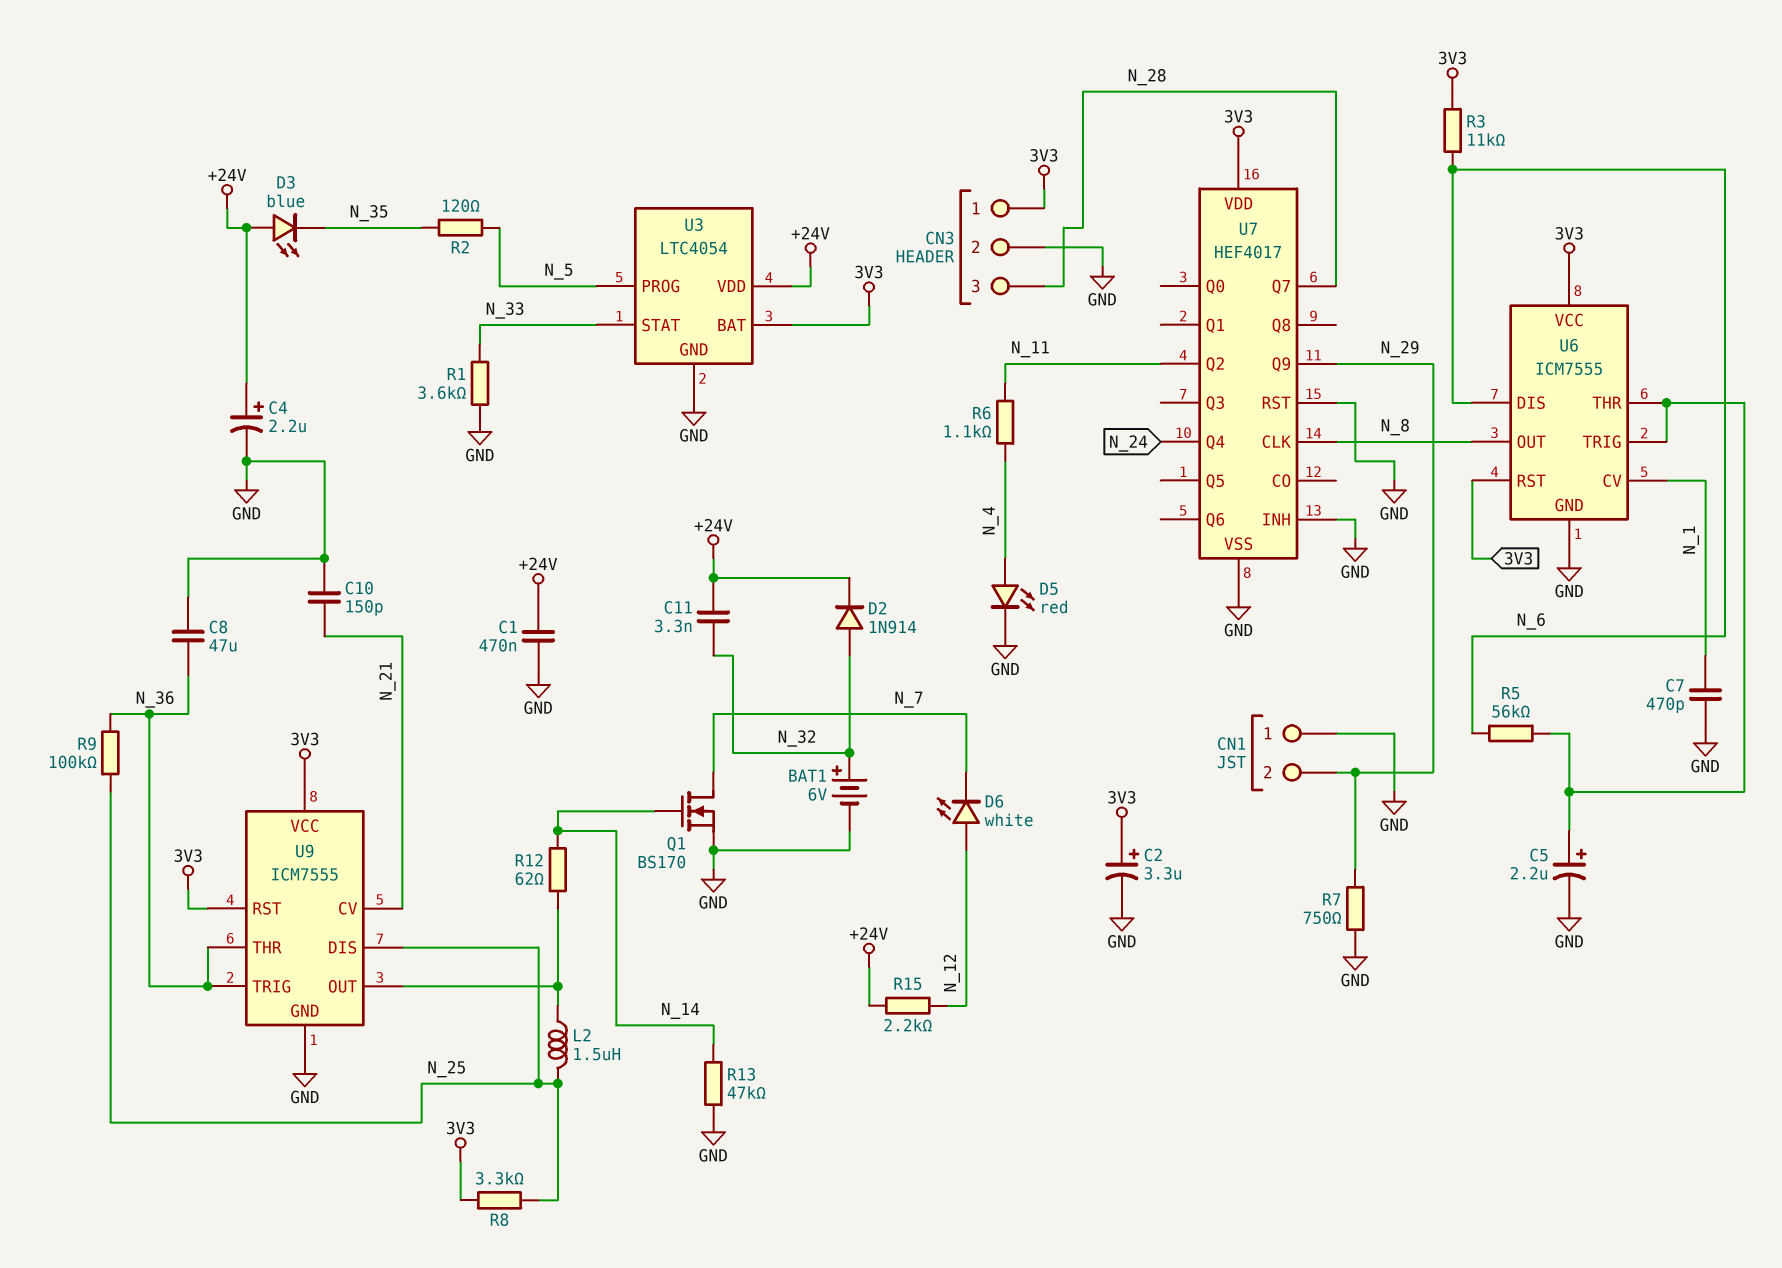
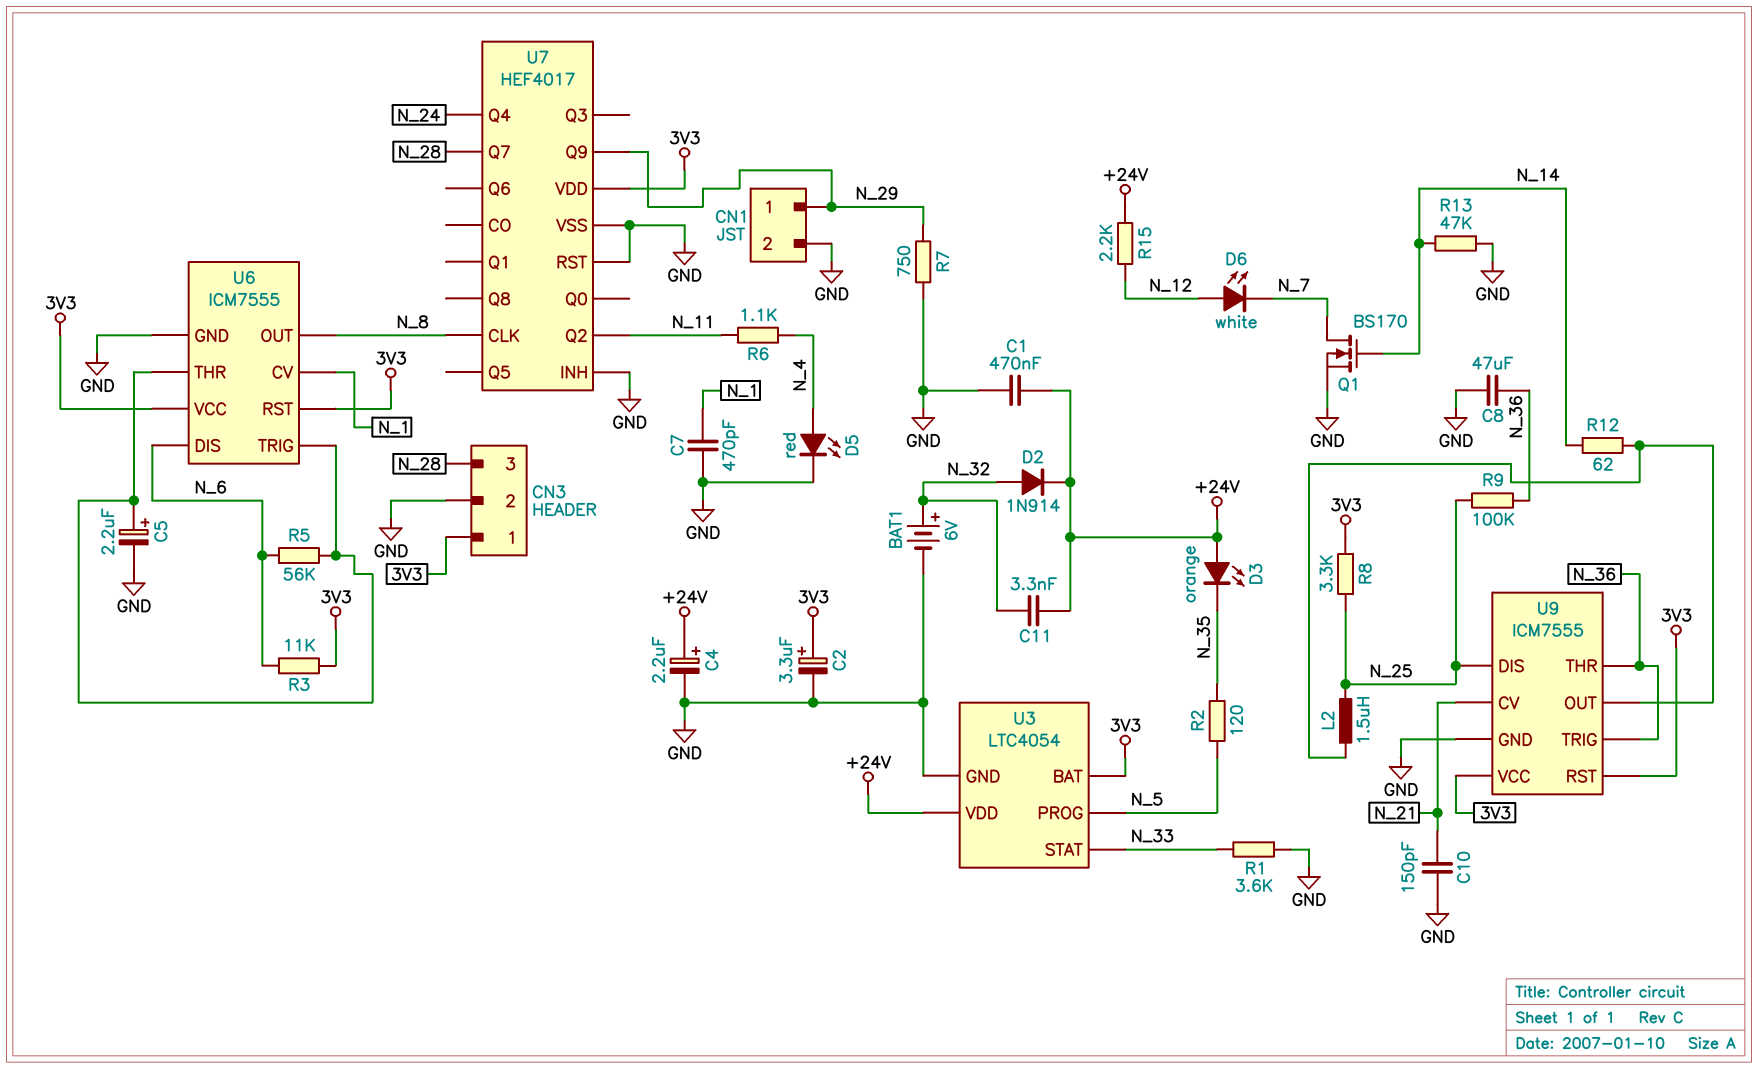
CN1 pin 1: GND -> N_29
CN1 pin 2: N_29 -> GND
D3: LED blue (A +24V, K N_35) -> LED orange (A +24V, K N_35)

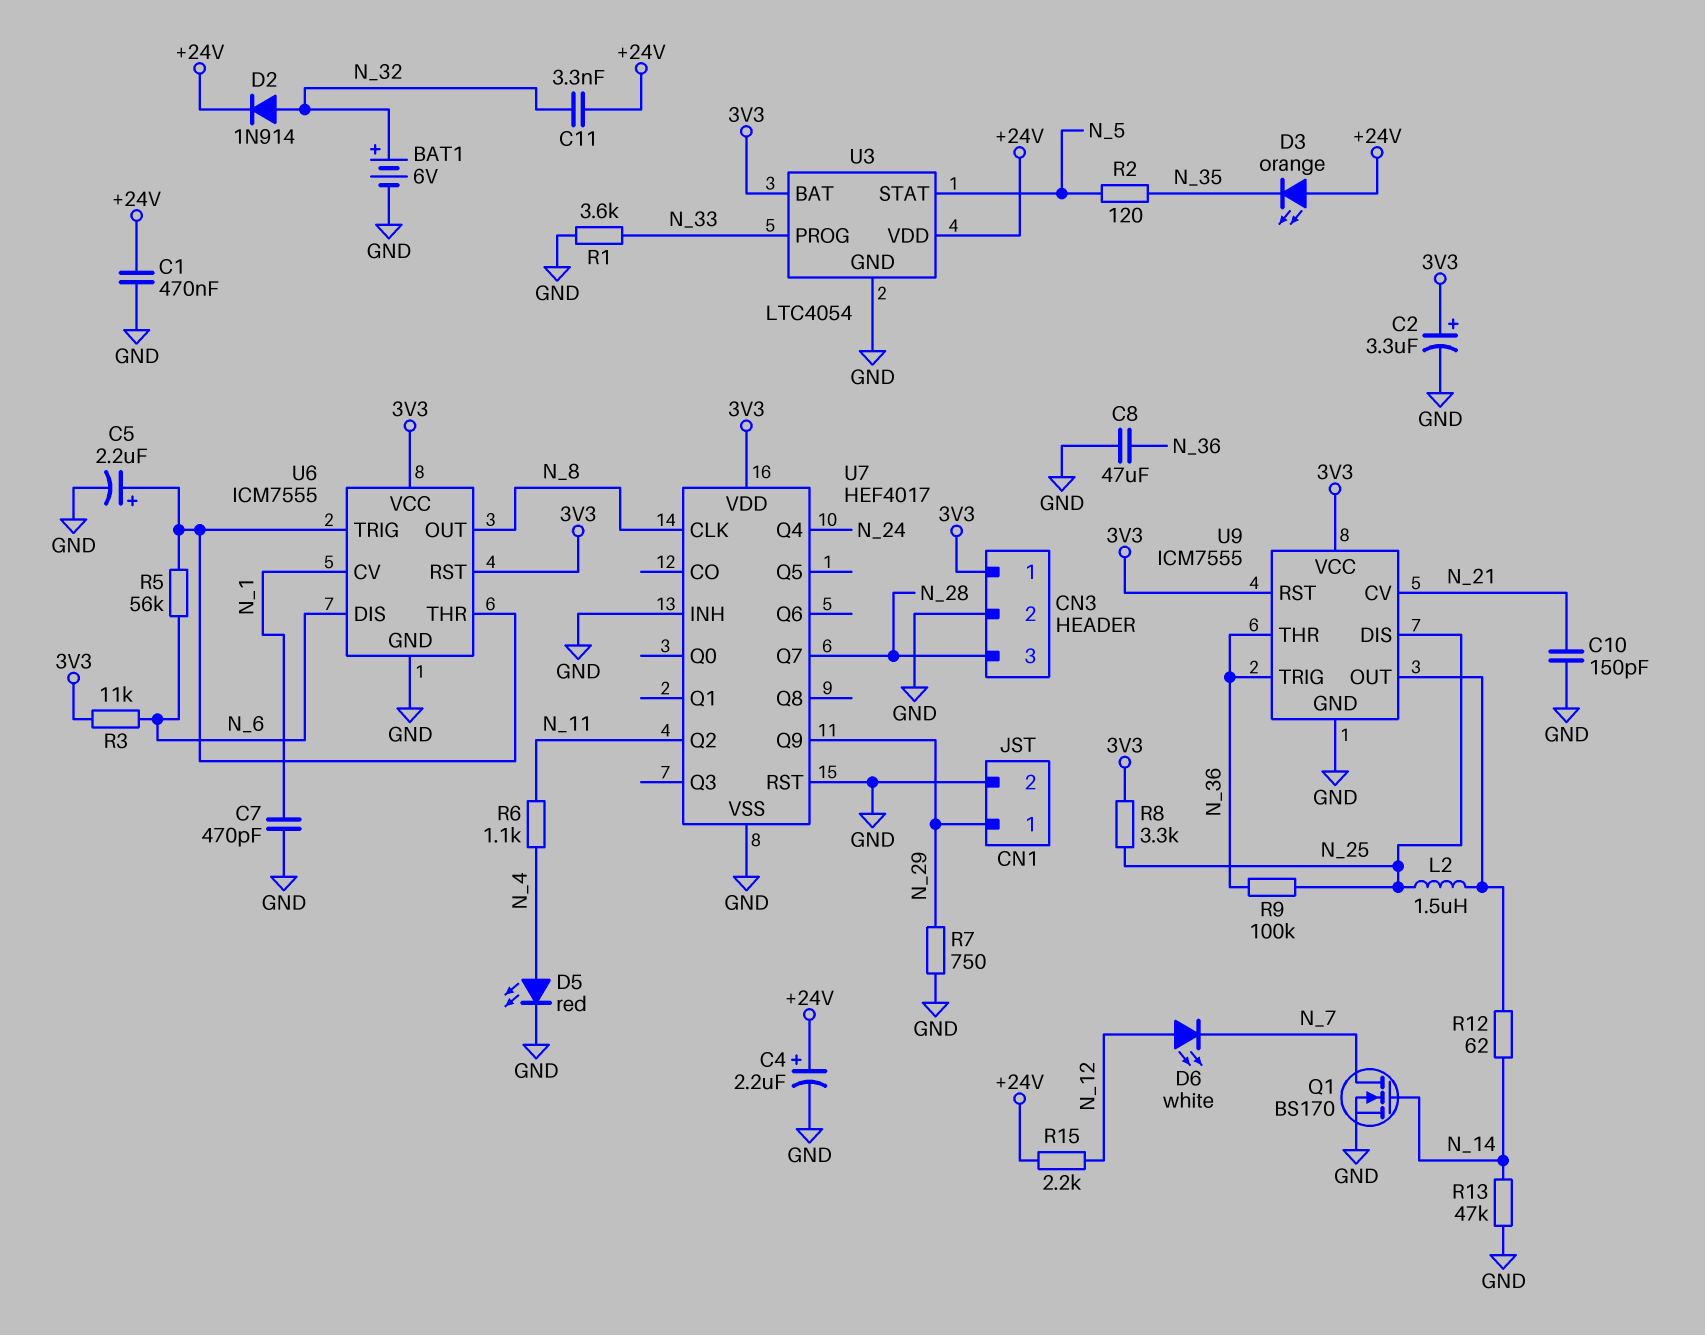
U3 pin PROG: N_5 -> N_33
U3 pin STAT: N_33 -> N_5

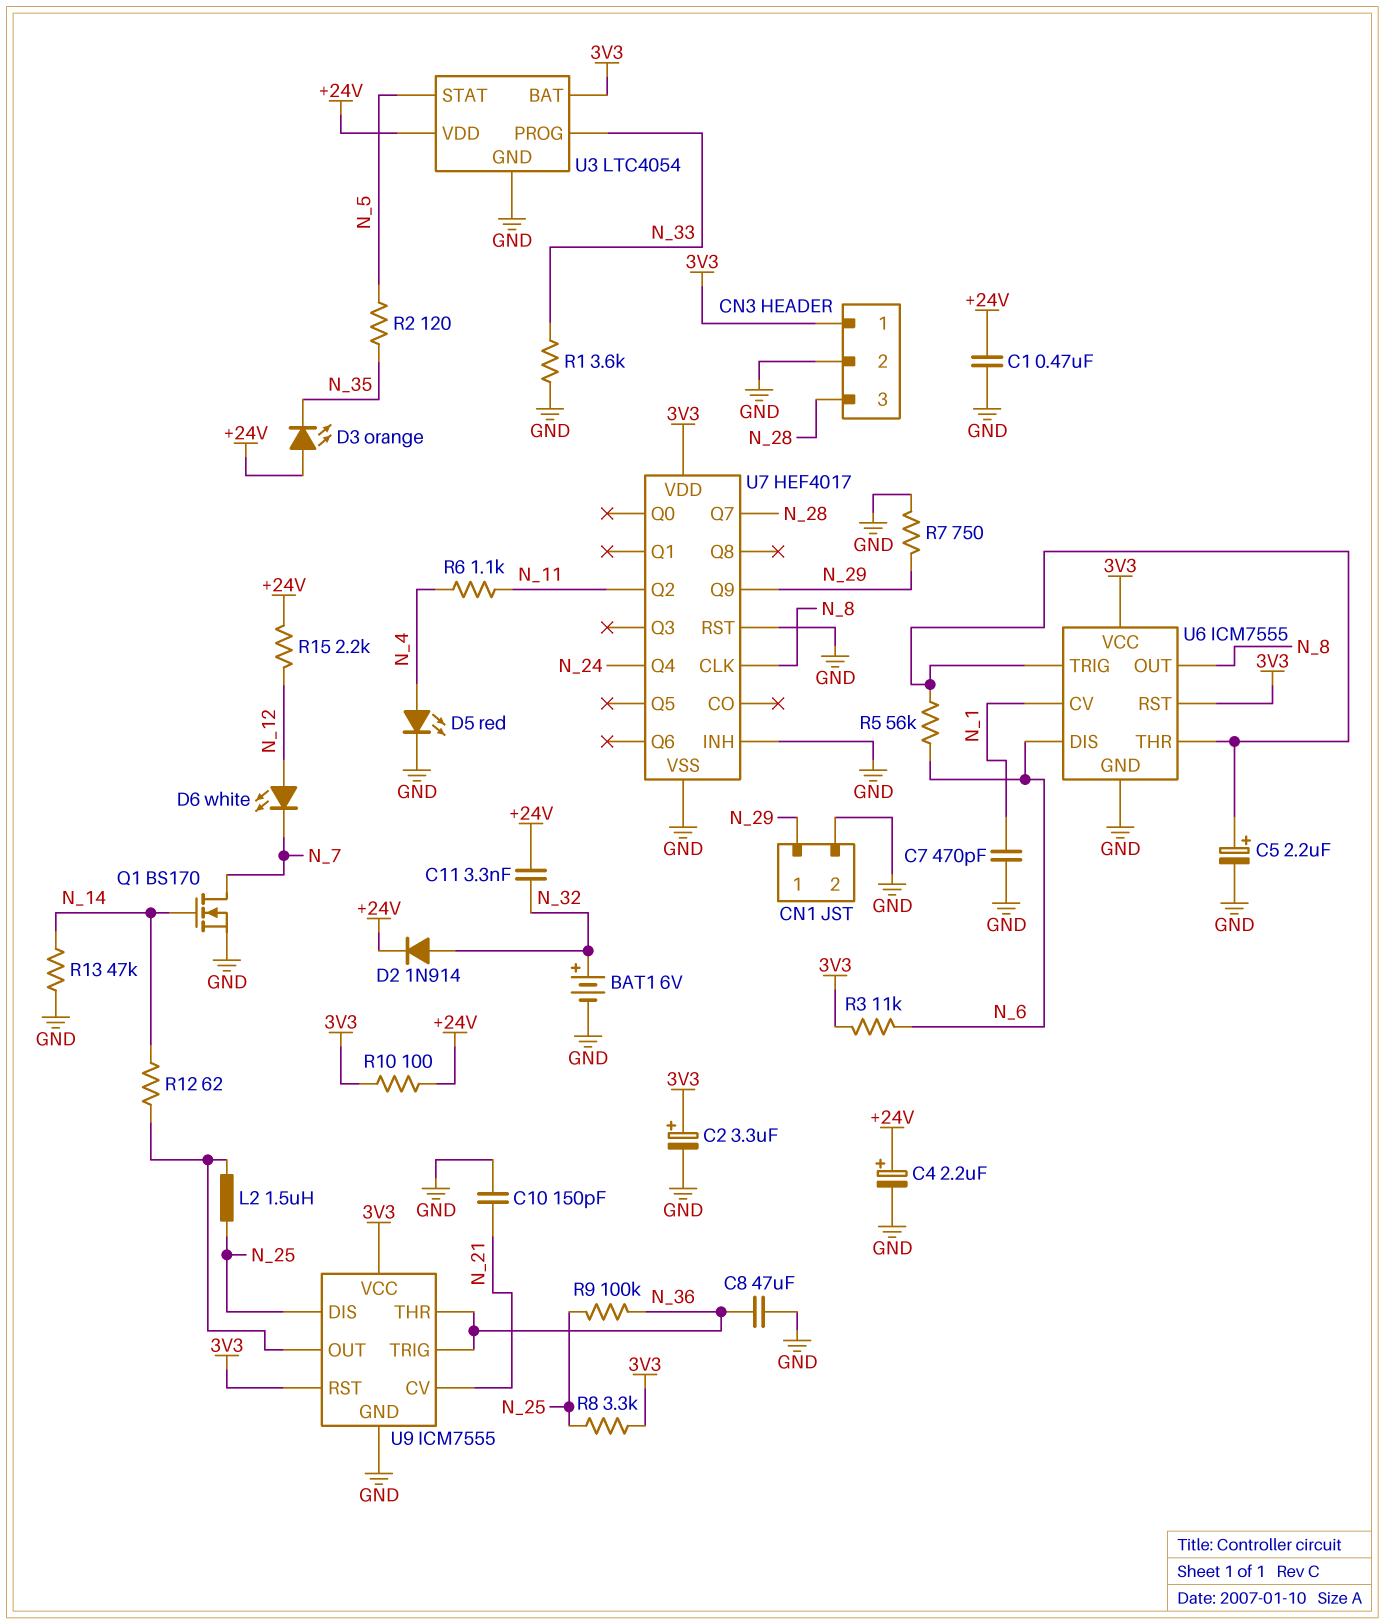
R10: none -> 100 (+24V, 3V3)

